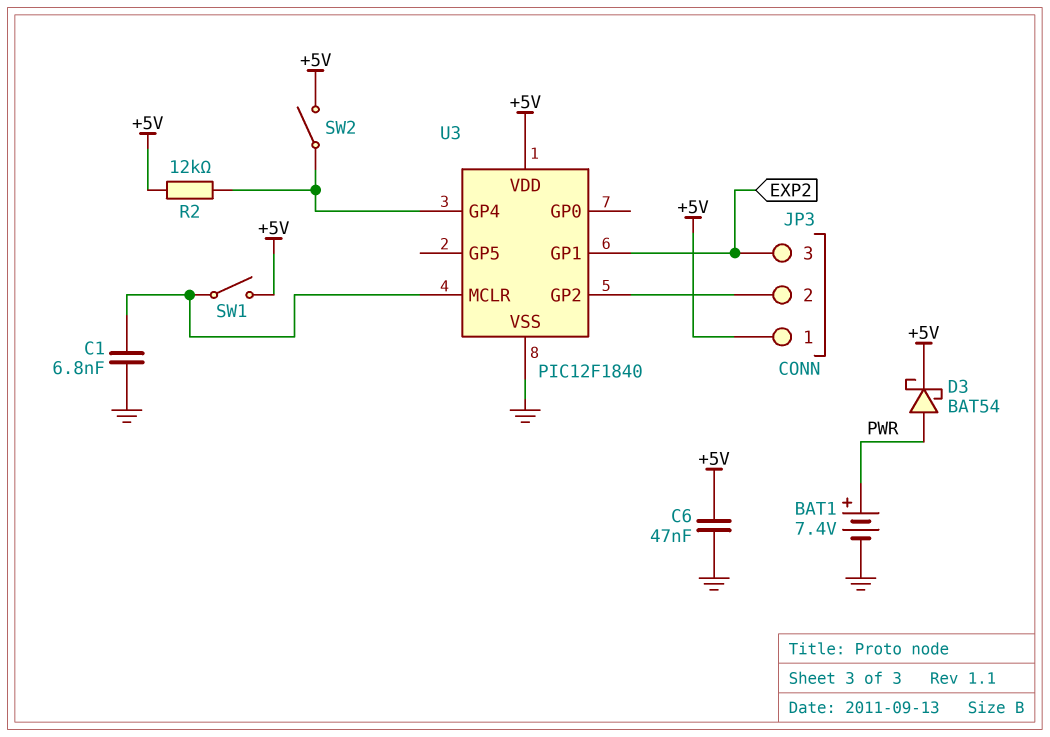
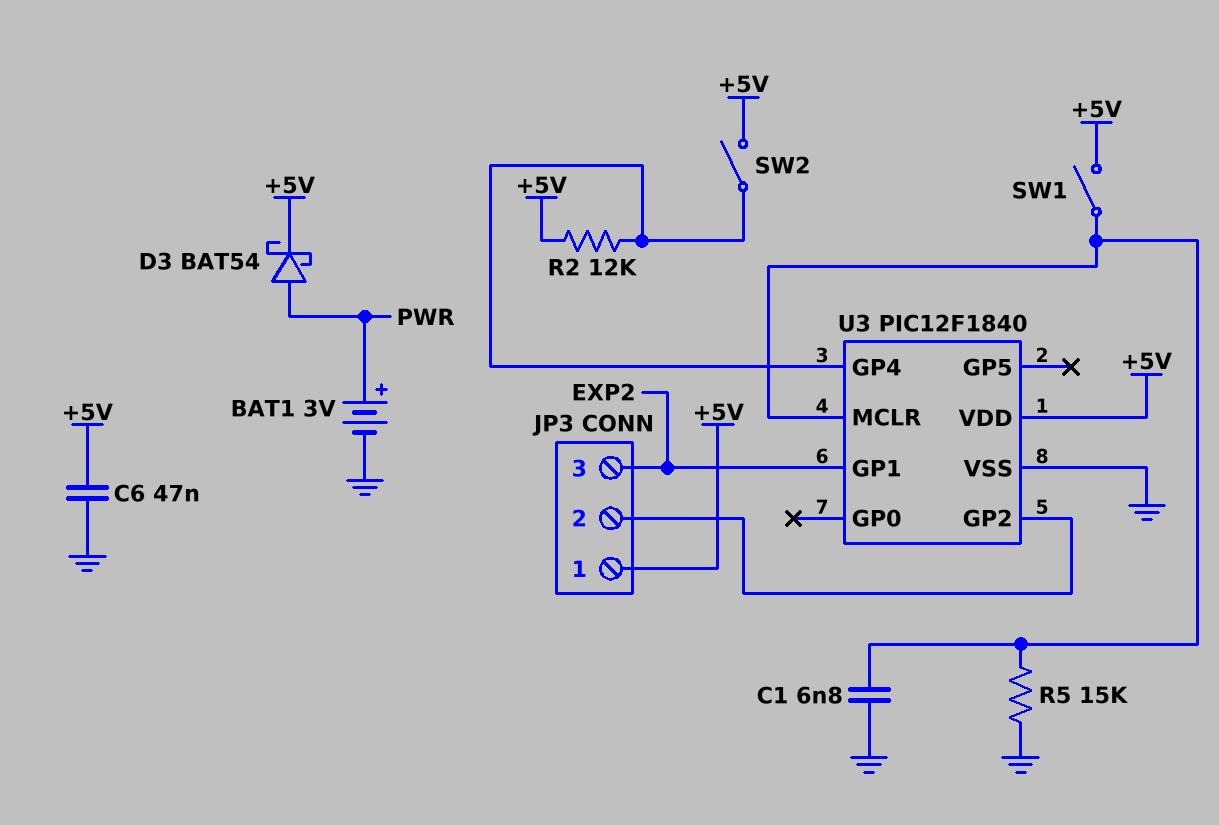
BAT1: 7.4V (plus PWR, minus GND) -> 3V (plus PWR, minus GND)
R5: none -> 15k (GND, U3/MCLR)

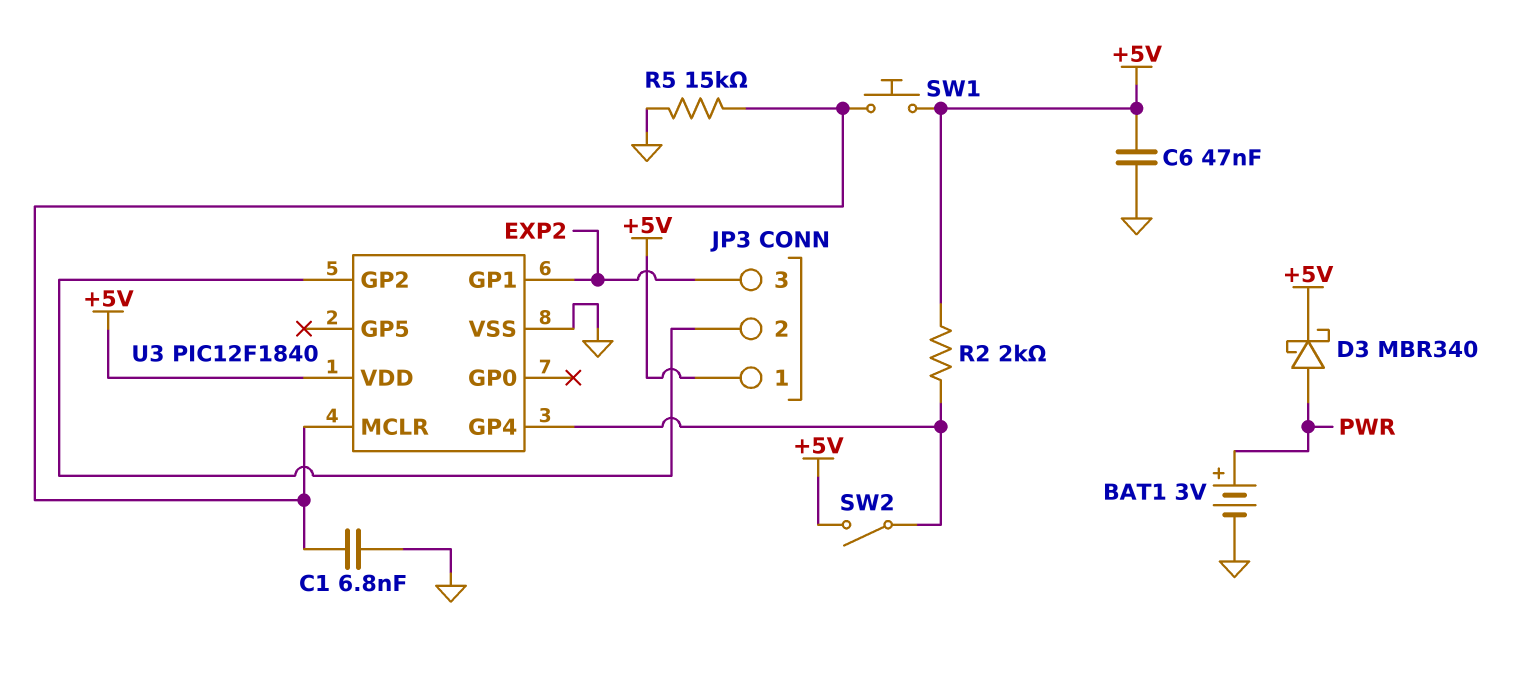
D3: schottky BAT54 (A PWR, K +5V) -> schottky MBR340 (A PWR, K +5V)
R2: 12k (+5V, U3/GP4) -> 2k (+5V, U3/GP4)
SW1: switch (+5V, U3/MCLR) -> button (+5V, U3/MCLR)

